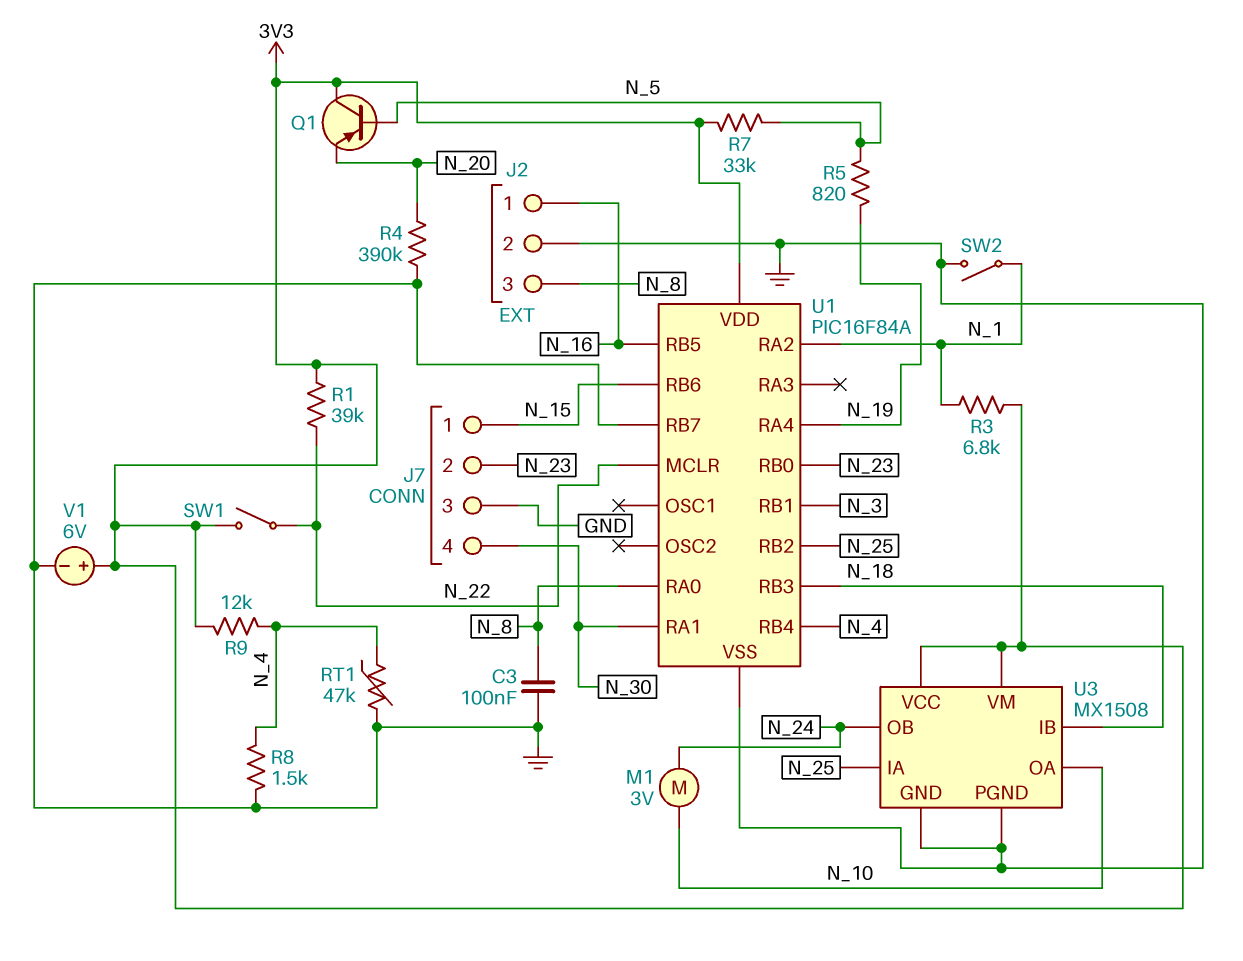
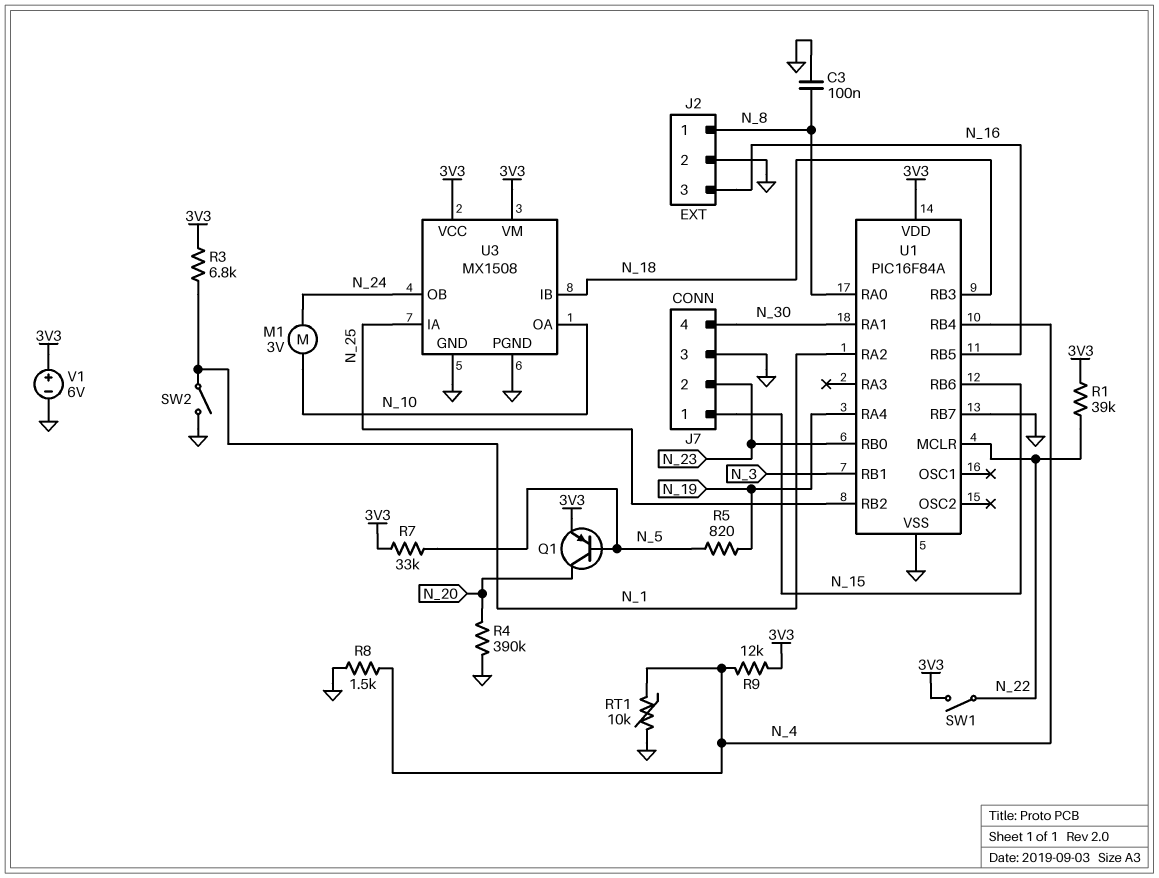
J2 pin 1: N_16 -> N_8
J2 pin 3: N_8 -> N_16
Q1: PNP (B N_5, C 3V3, E N_20) -> PNP (B N_5, C N_20, E 3V3)
RT1: 47k (GND, N_4) -> 10k (GND, N_4)

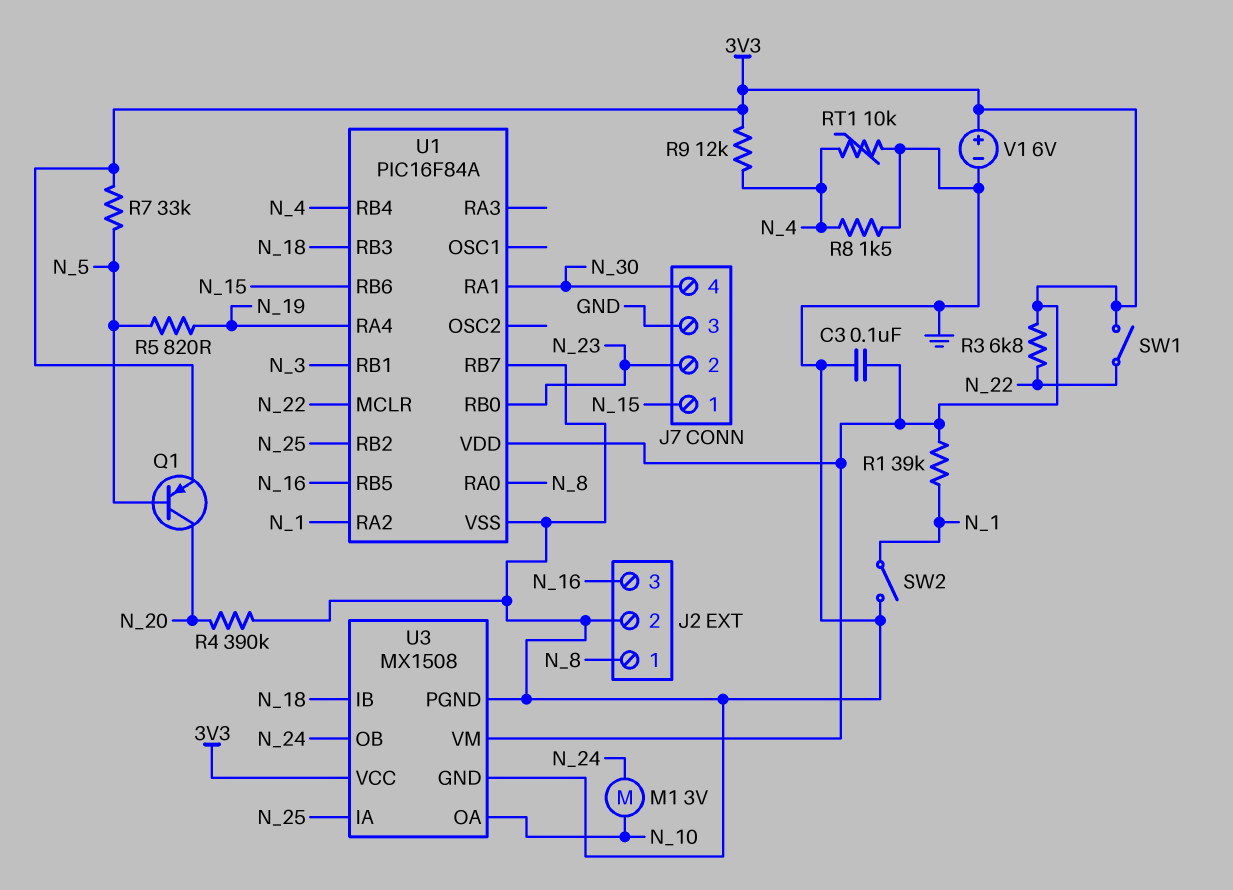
C3: 100nF (GND, N_8) -> 100nF (3V3, GND)
R1: 39k (3V3, N_22) -> 39k (3V3, N_1)
R3: 6.8k (3V3, N_1) -> 6.8k (3V3, N_22)

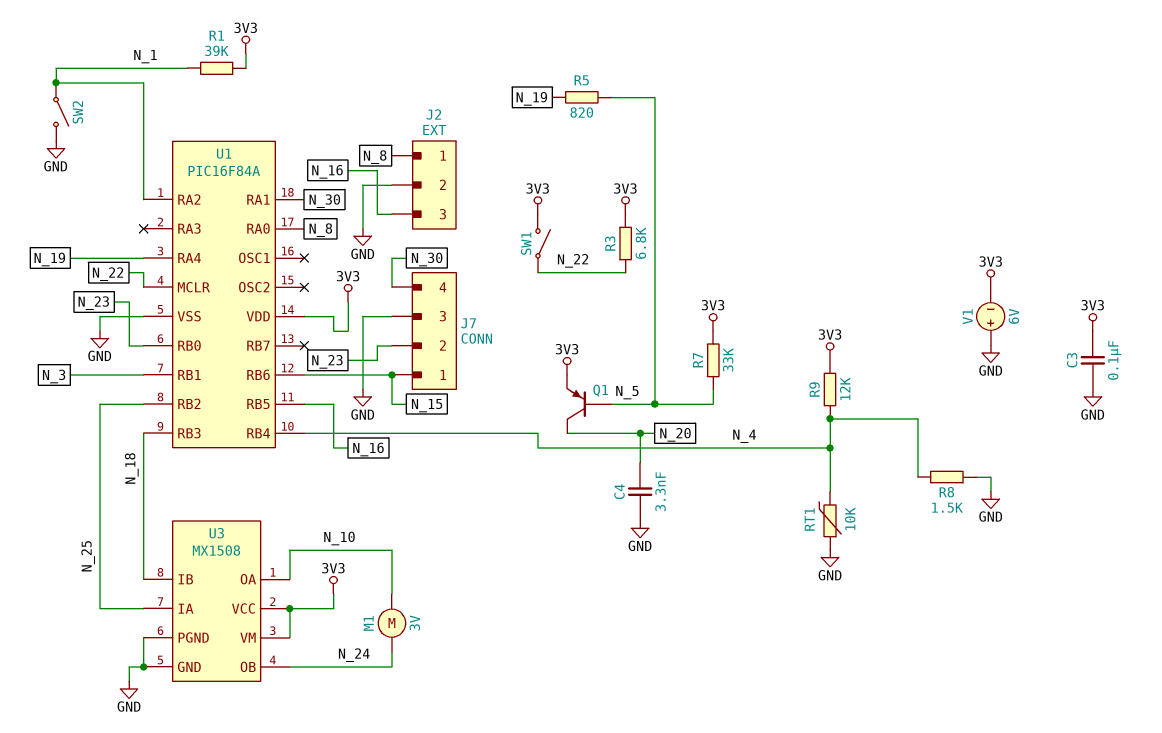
C4: none -> 3.3nF (GND, N_20)
R4: 390k (GND, N_20) -> none
U1 pin RB7: GND -> none
V1: 6V (plus 3V3, minus GND) -> 6V (plus GND, minus 3V3)

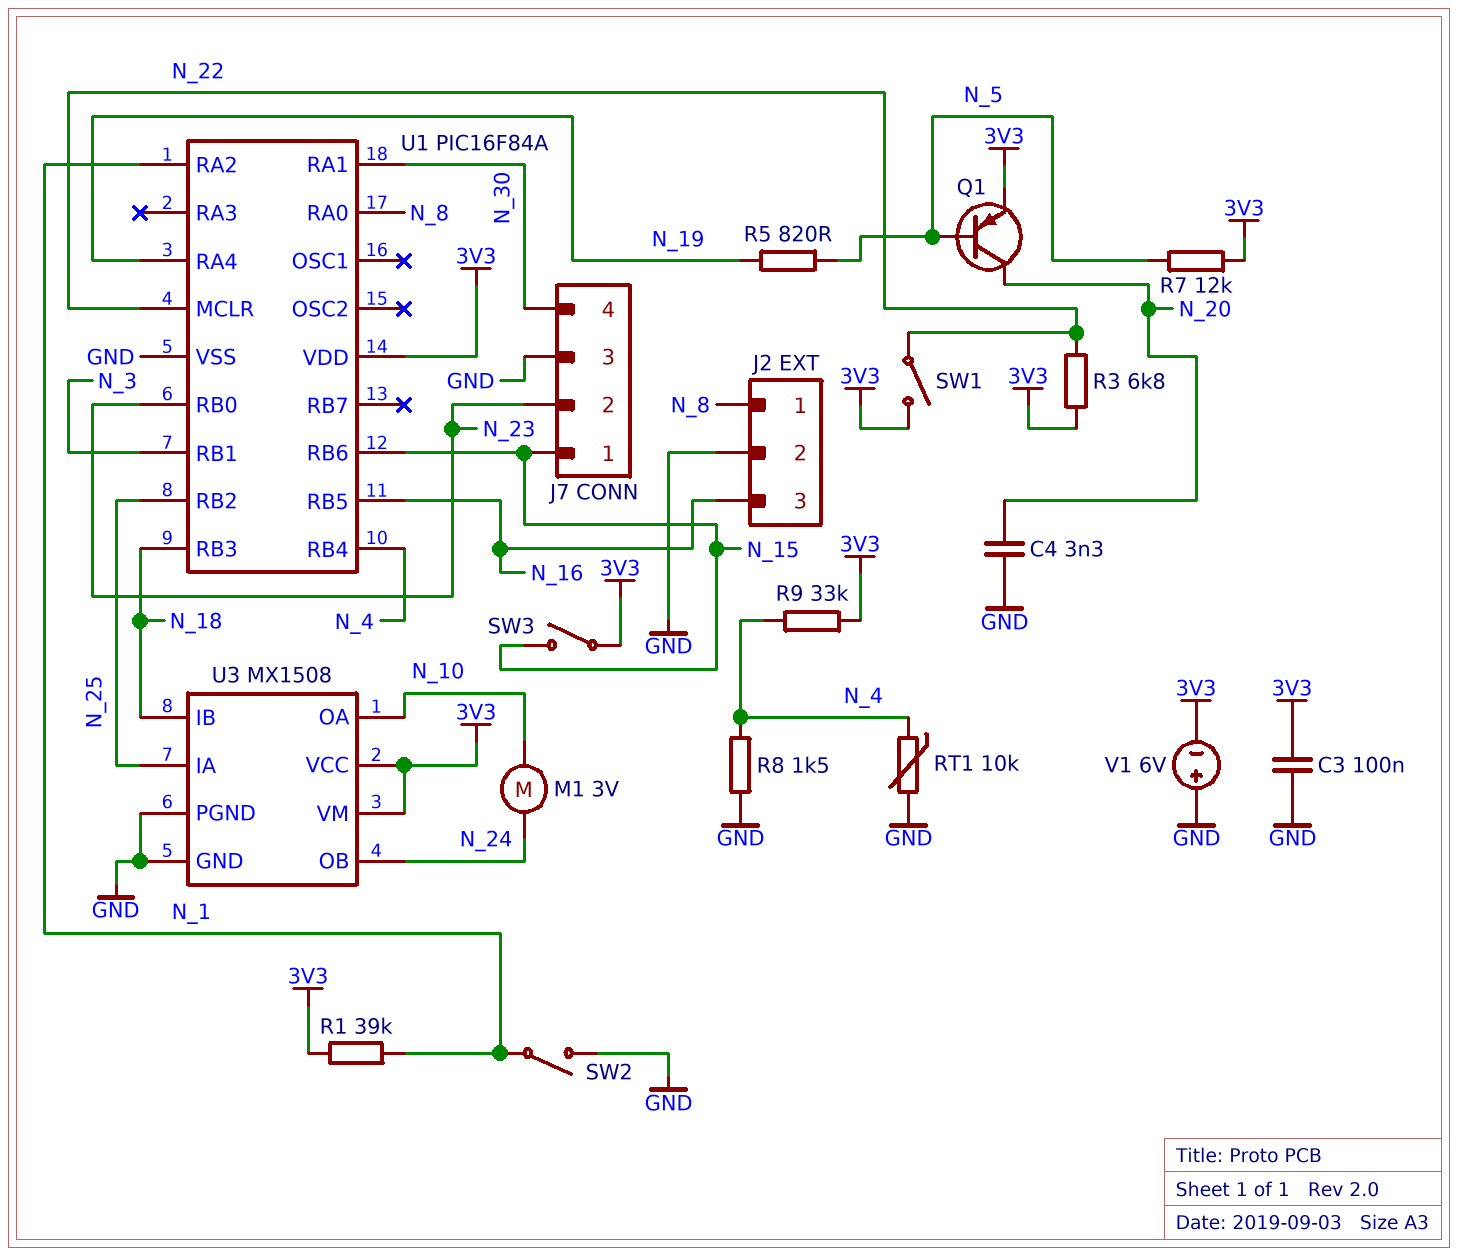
R7: 33k (3V3, N_5) -> 12k (3V3, N_5)
R9: 12k (3V3, N_4) -> 33k (3V3, N_4)
SW3: none -> switch (3V3, N_15)

